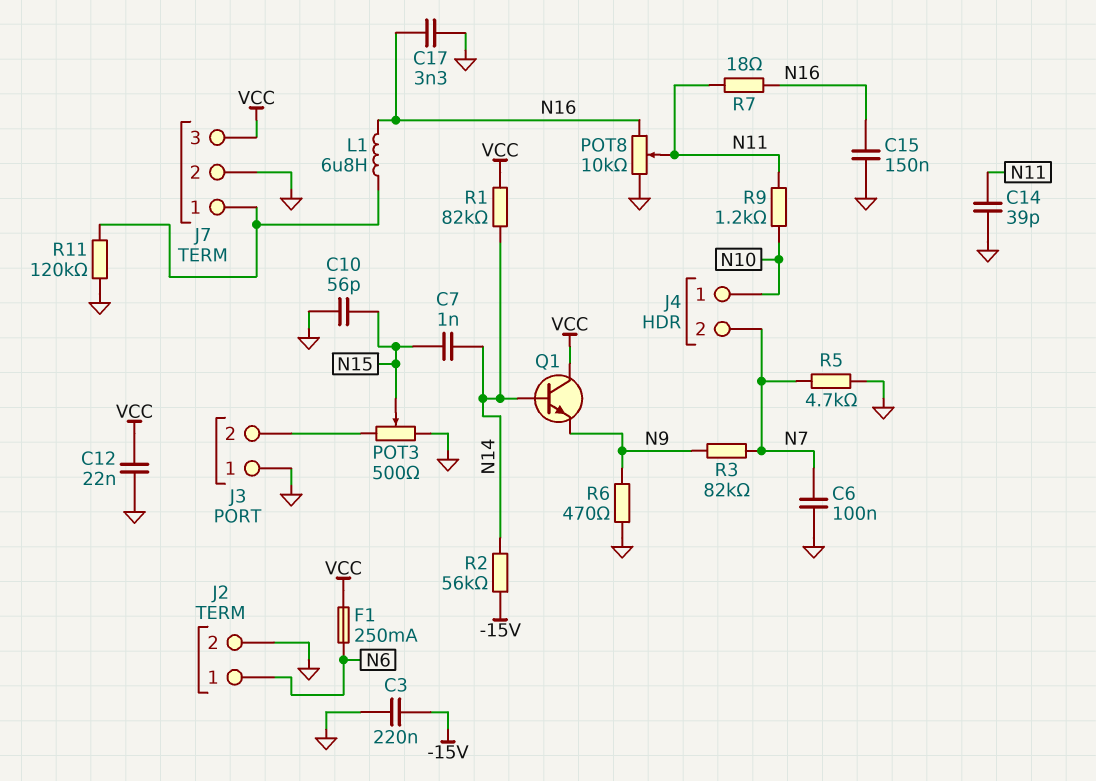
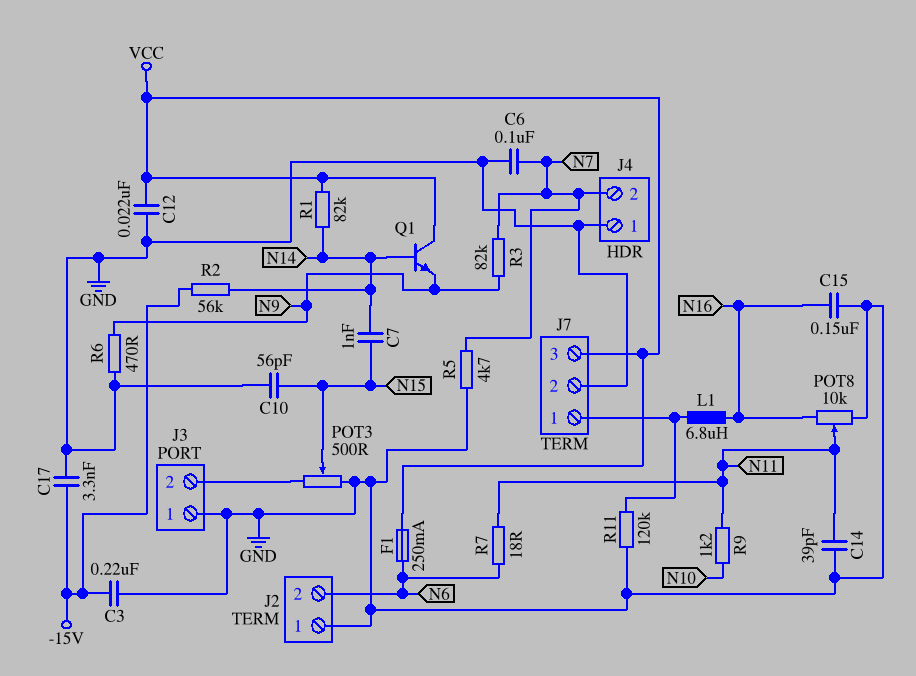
C17: 3.3nF (GND, N16) -> 3.3nF (-15V, GND)
J2 pin 1: N6 -> GND
J2 pin 2: GND -> N6
J4 pin 1: N10 -> GND
R7: 18 (N11, N16) -> 18 (N6, N11)

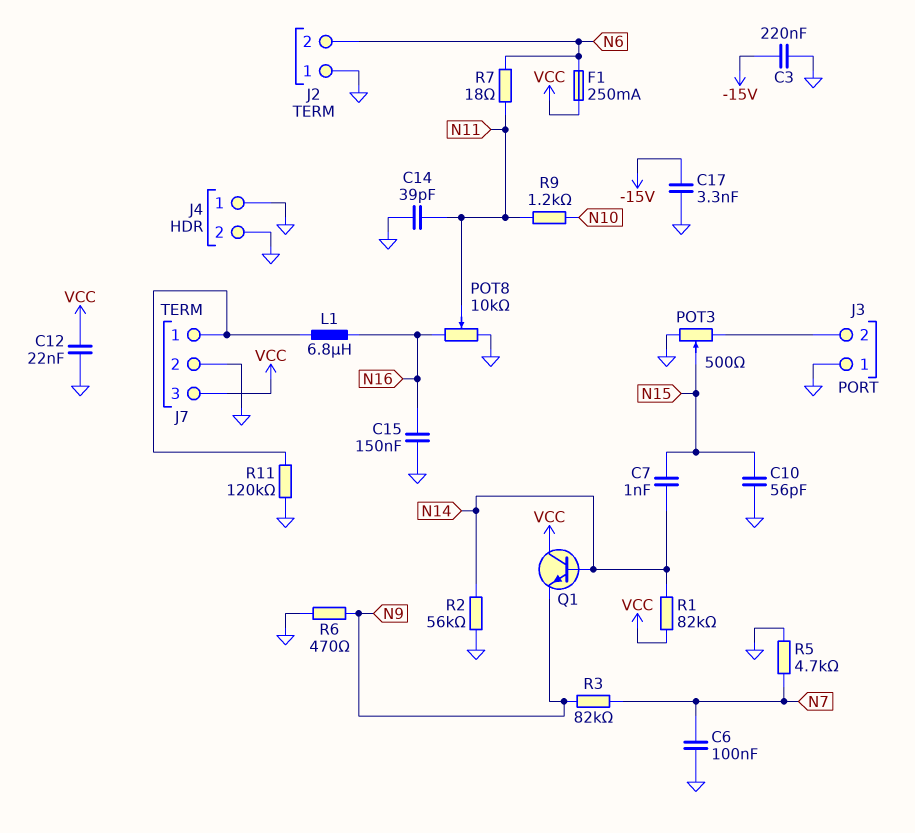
J4 pin 2: N7 -> GND
R2: 56k (-15V, N14) -> 56k (GND, N14)

